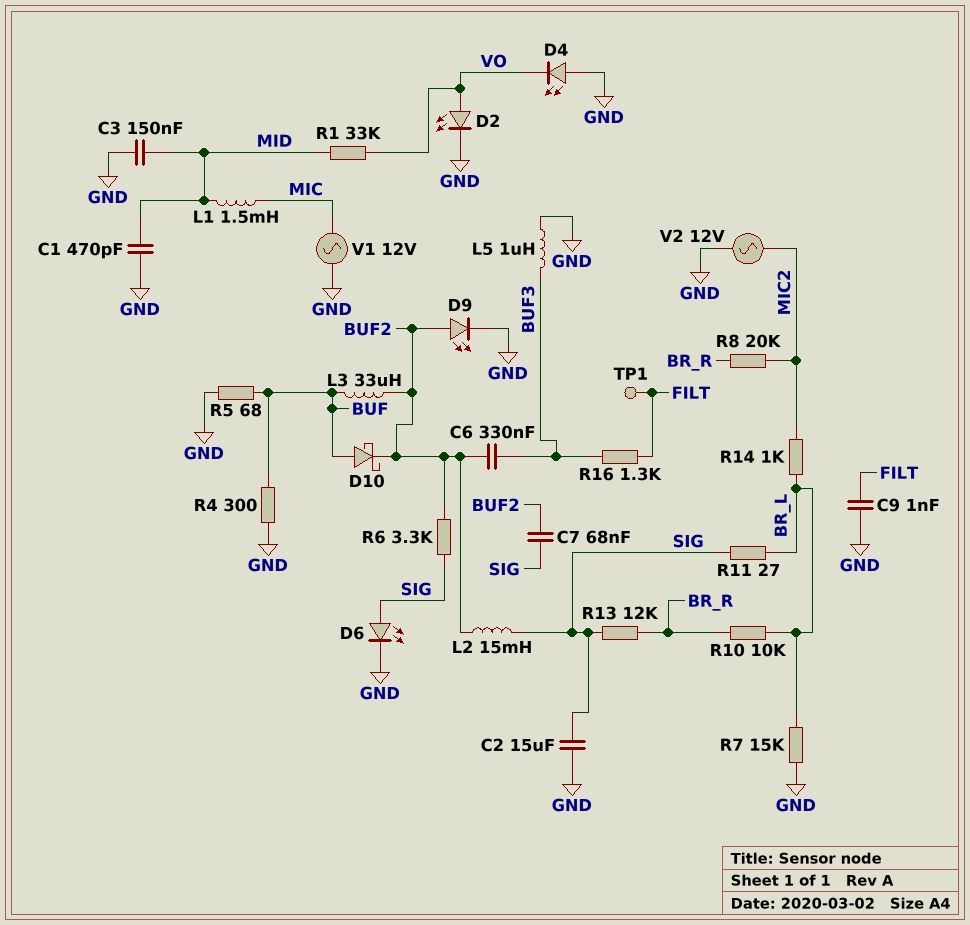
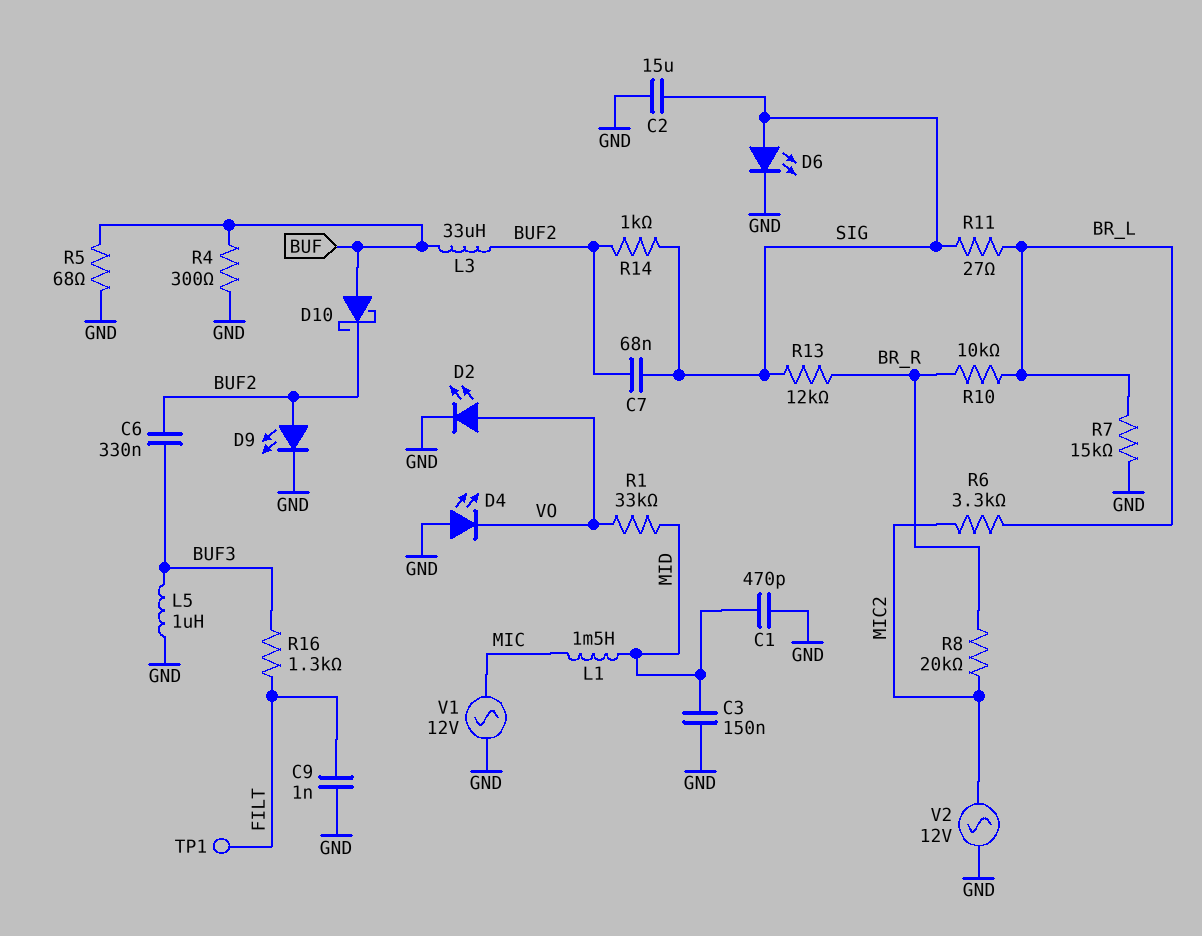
L2: 15mH (BUF2, SIG) -> none
R6: 3.3k (BUF2, SIG) -> 3.3k (BR_L, MIC2)
R14: 1k (BR_L, MIC2) -> 1k (BUF2, SIG)

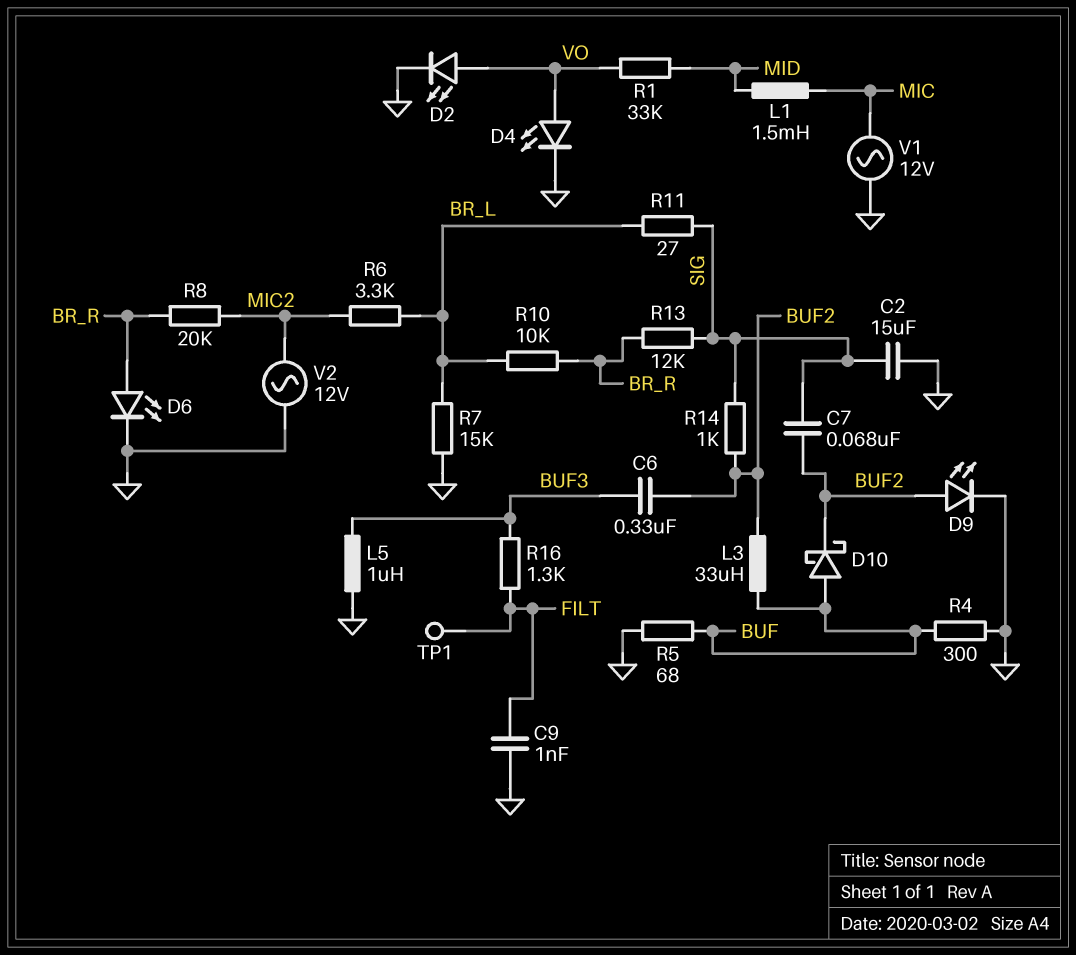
C1: 470pF (GND, MID) -> none
C3: 150nF (GND, MID) -> none
D4: LED (A GND, K VO) -> LED (A VO, K GND)
D6: LED (A SIG, K GND) -> LED (A BR_R, K GND)

